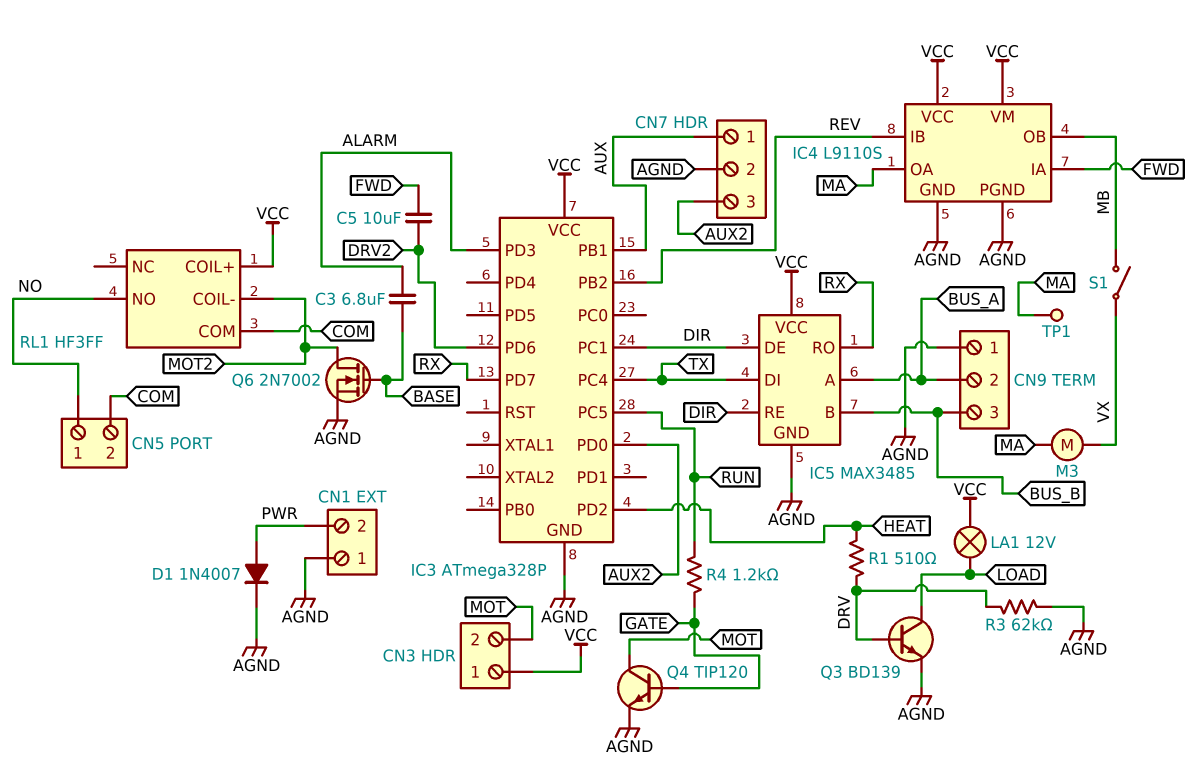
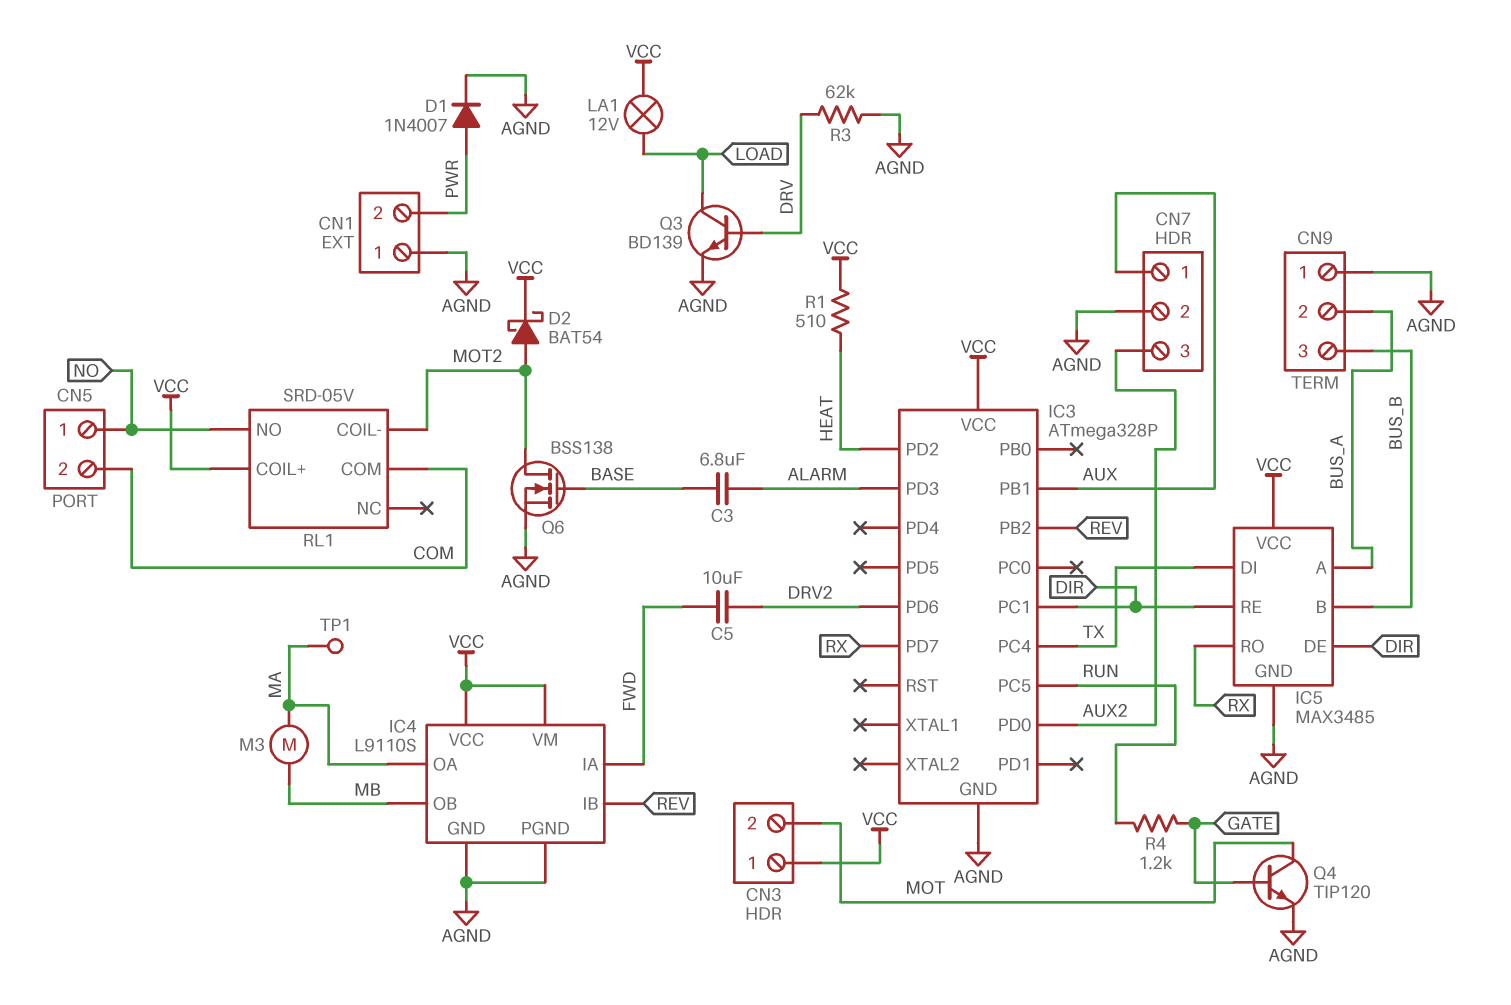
D2: none -> schottky BAT54 (A MOT2, K VCC)
M3: motor (MA, VX) -> motor (MA, MB)
Q6: NMOS 2N7002 (G BASE, D MOT2, S AGND) -> NMOS BSS138 (G BASE, D MOT2, S AGND)
R1: 510 (DRV, HEAT) -> 510 (HEAT, VCC)
RL1: HF3FF -> SRD-05V
S1: switch (MB, VX) -> none

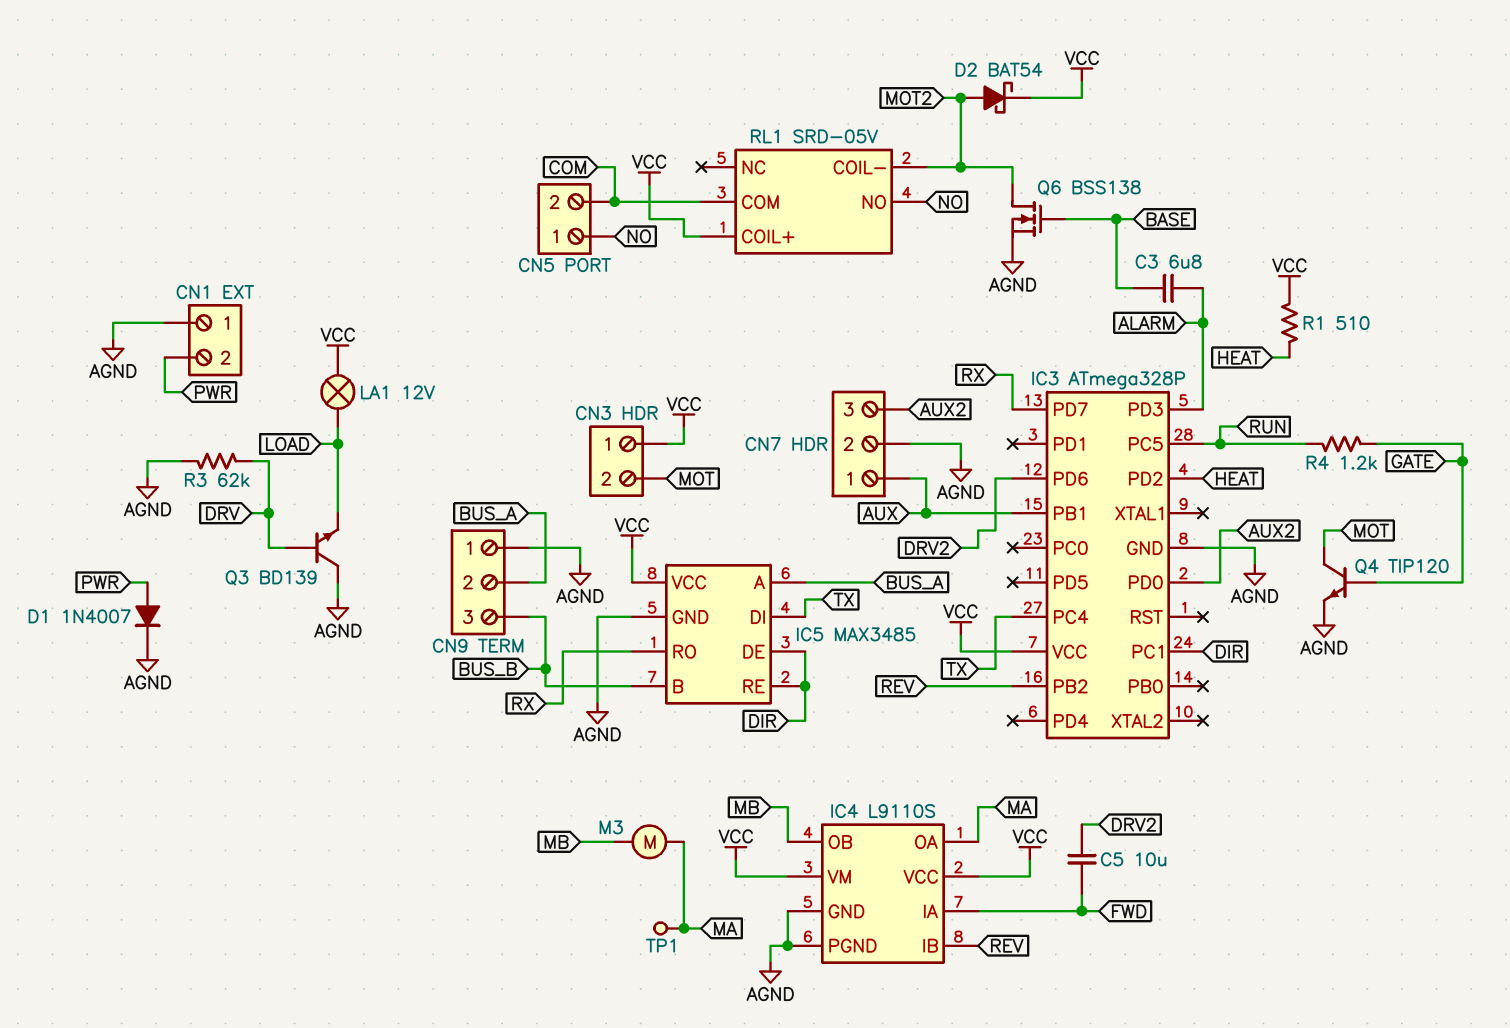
Q3: NPN BD139 (B DRV, C LOAD, E AGND) -> NPN BD139 (B DRV, C AGND, E LOAD)

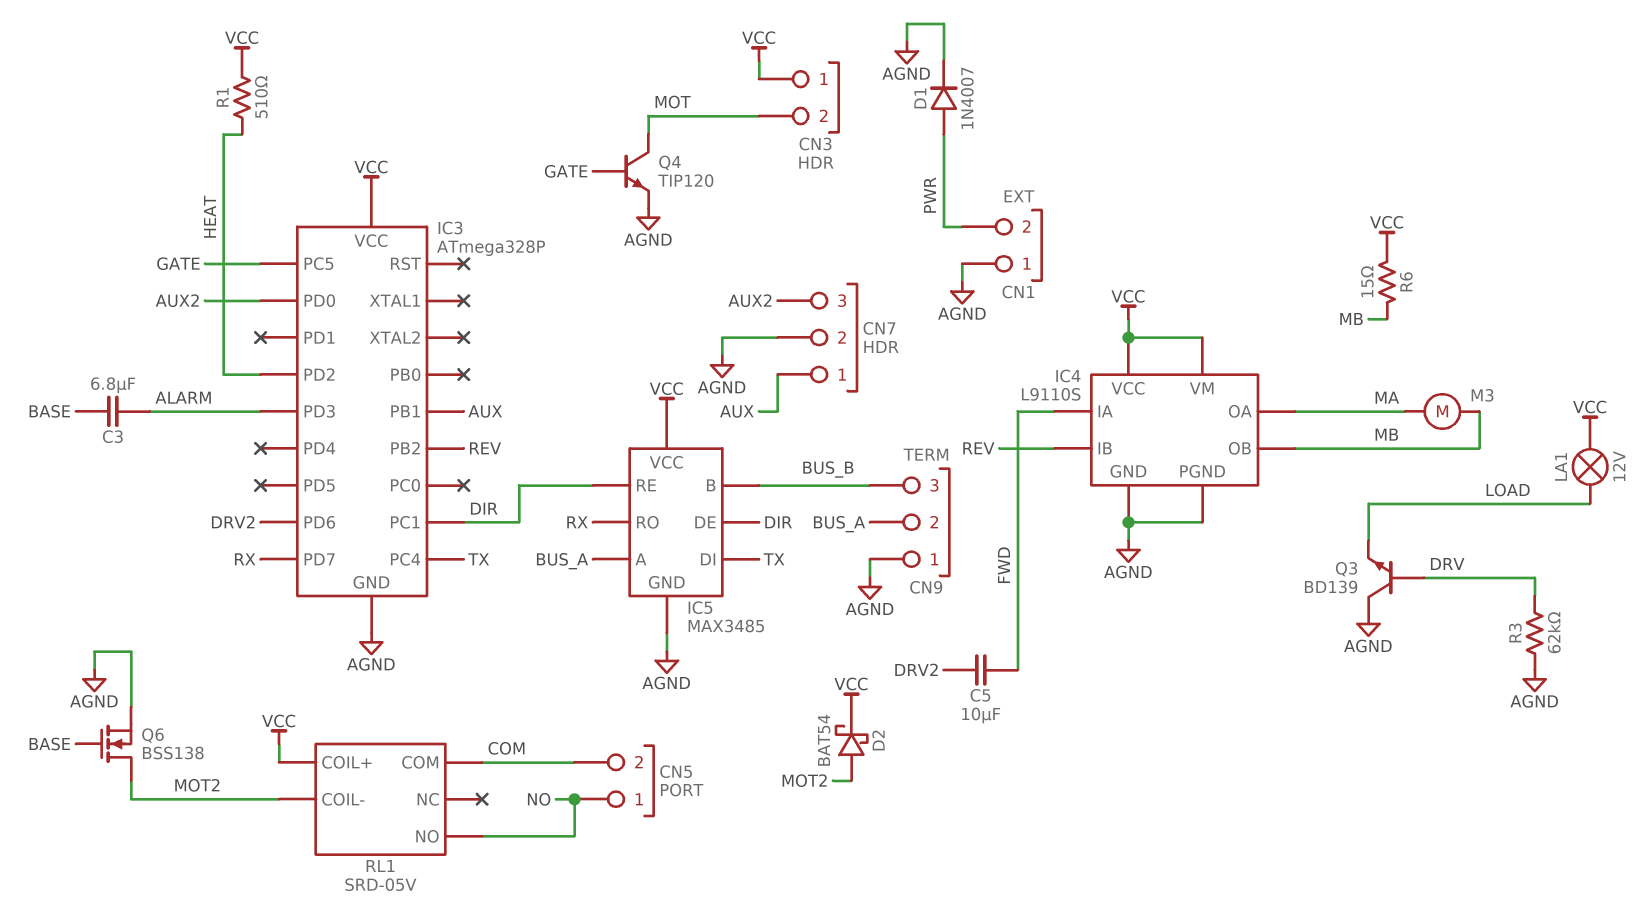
IC3 pin PC5: RUN -> GATE
R4: 1.2k (GATE, RUN) -> none
R6: none -> 15 (MB, VCC)
TP1: test point (MA) -> none

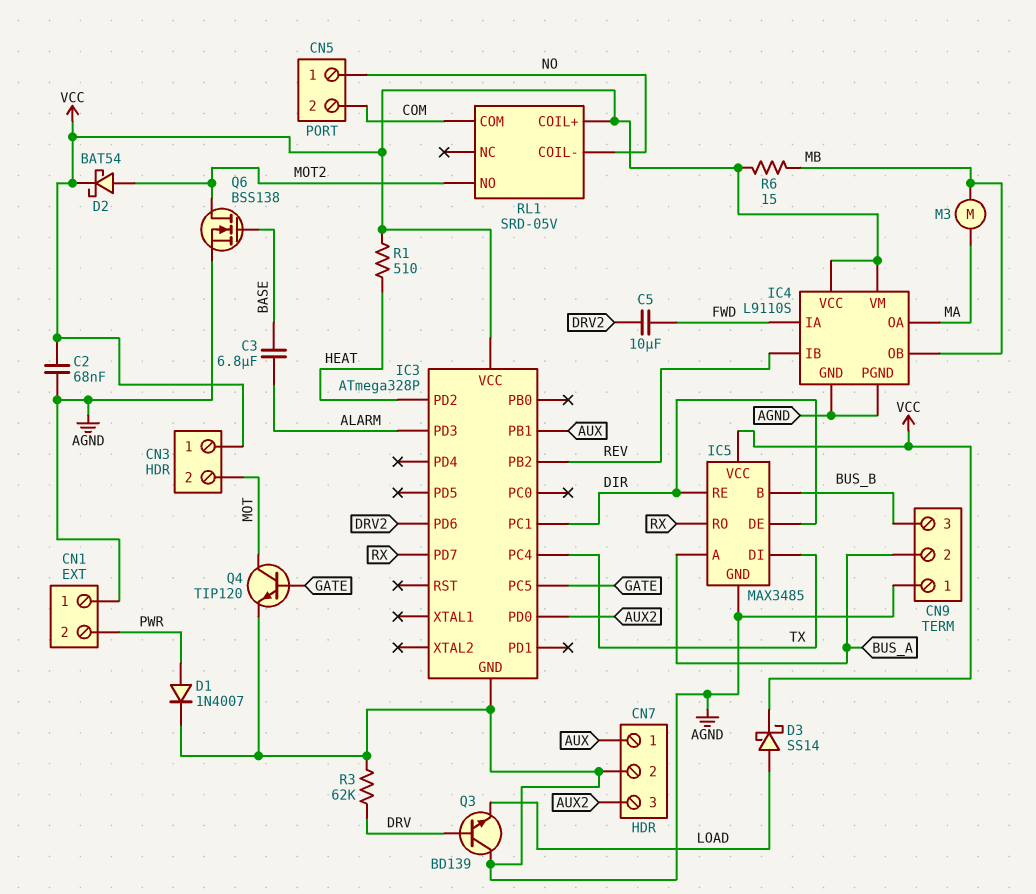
C2: none -> 68nF (AGND, VCC)
D3: none -> schottky SS14 (A LOAD, K VCC)
LA1: lamp 12V (LOAD, VCC) -> none
RL1 pin COIL-: MOT2 -> NO
RL1 pin NO: NO -> MOT2

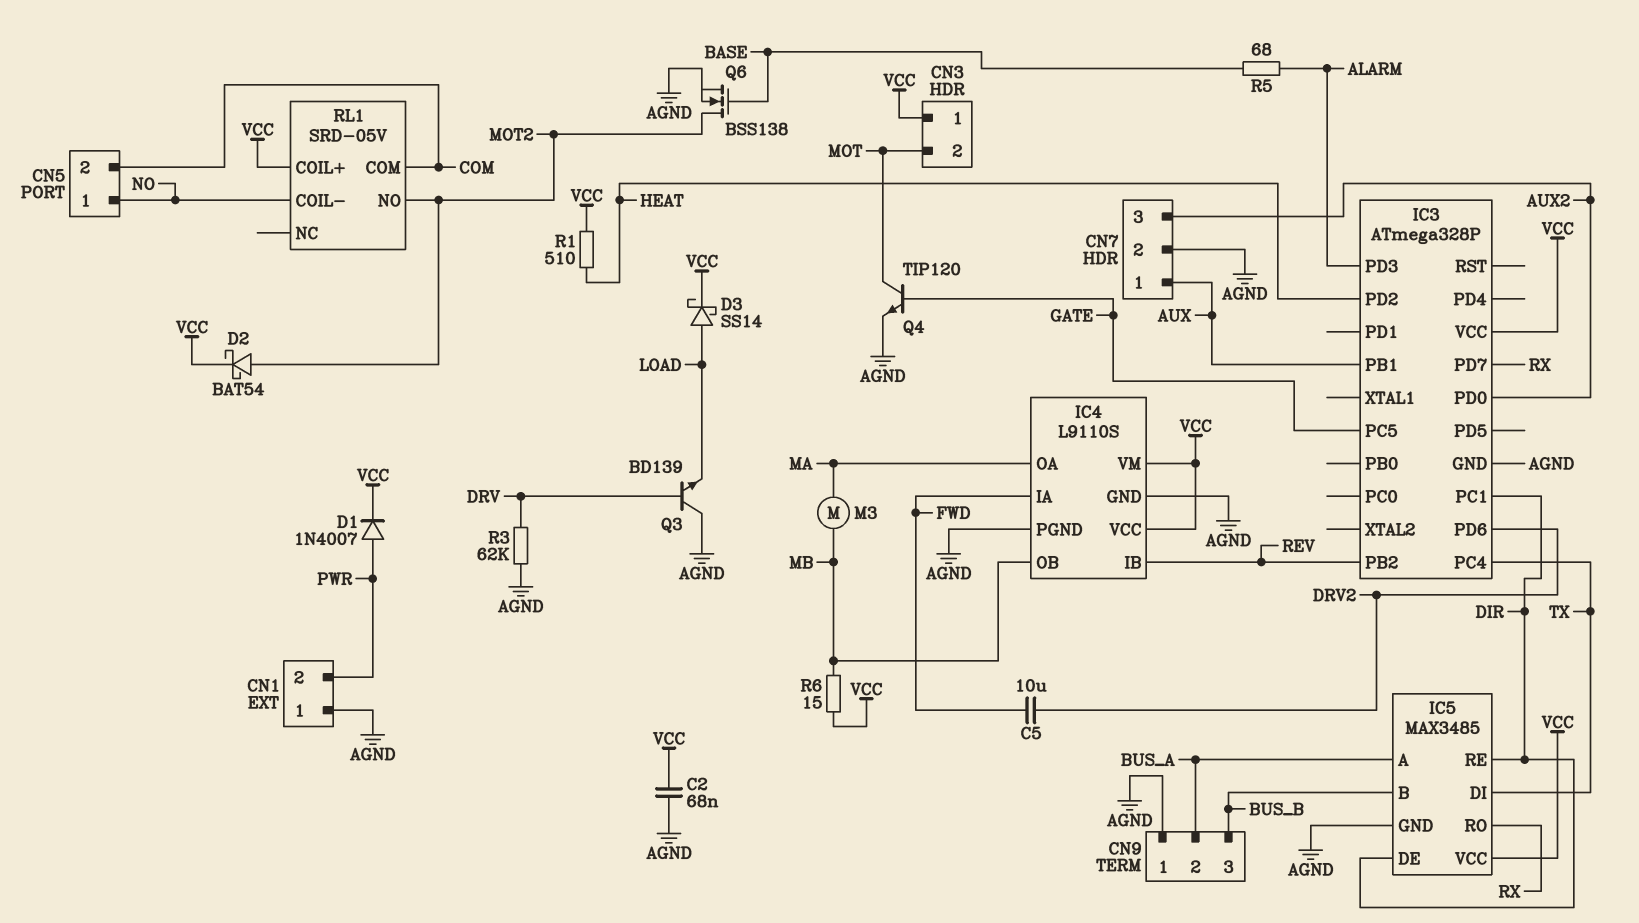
C3: 6.8uF (ALARM, BASE) -> none
D1: diode 1N4007 (A PWR, K AGND) -> diode 1N4007 (A PWR, K VCC)
R5: none -> 68 (ALARM, BASE)

